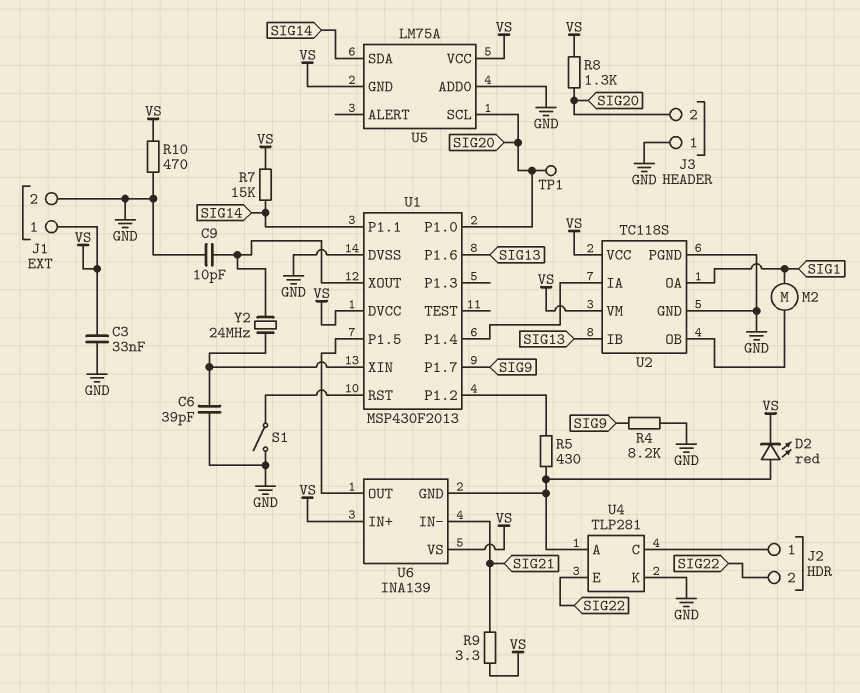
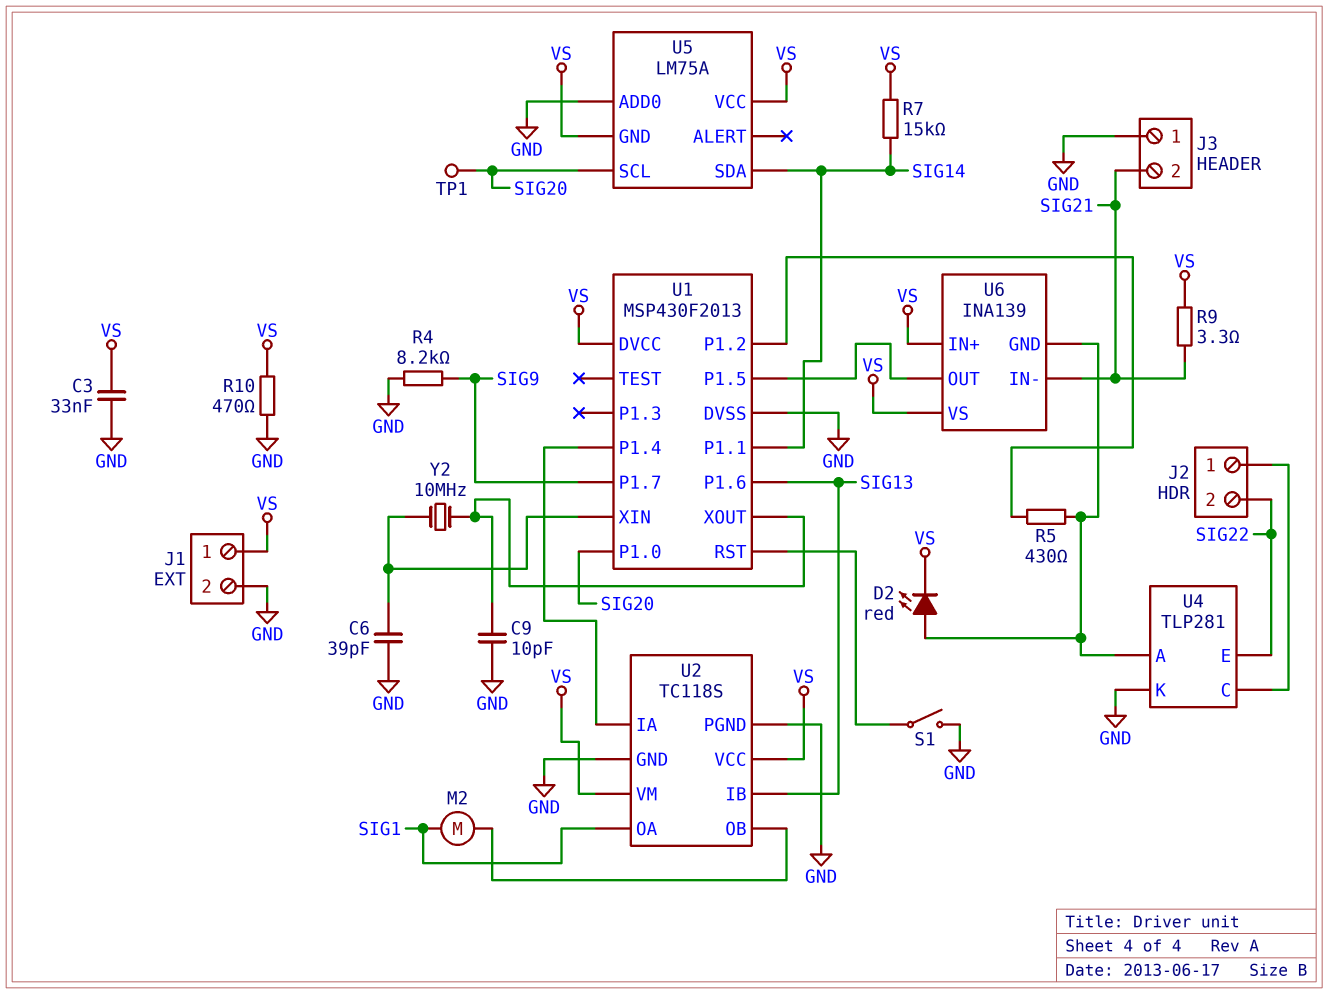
J3 pin 2: SIG20 -> SIG21
R8: 1.3k (SIG20, VS) -> none
Y2: 24MHz (U1/XIN, U1/XOUT) -> 10MHz (U1/XIN, U1/XOUT)

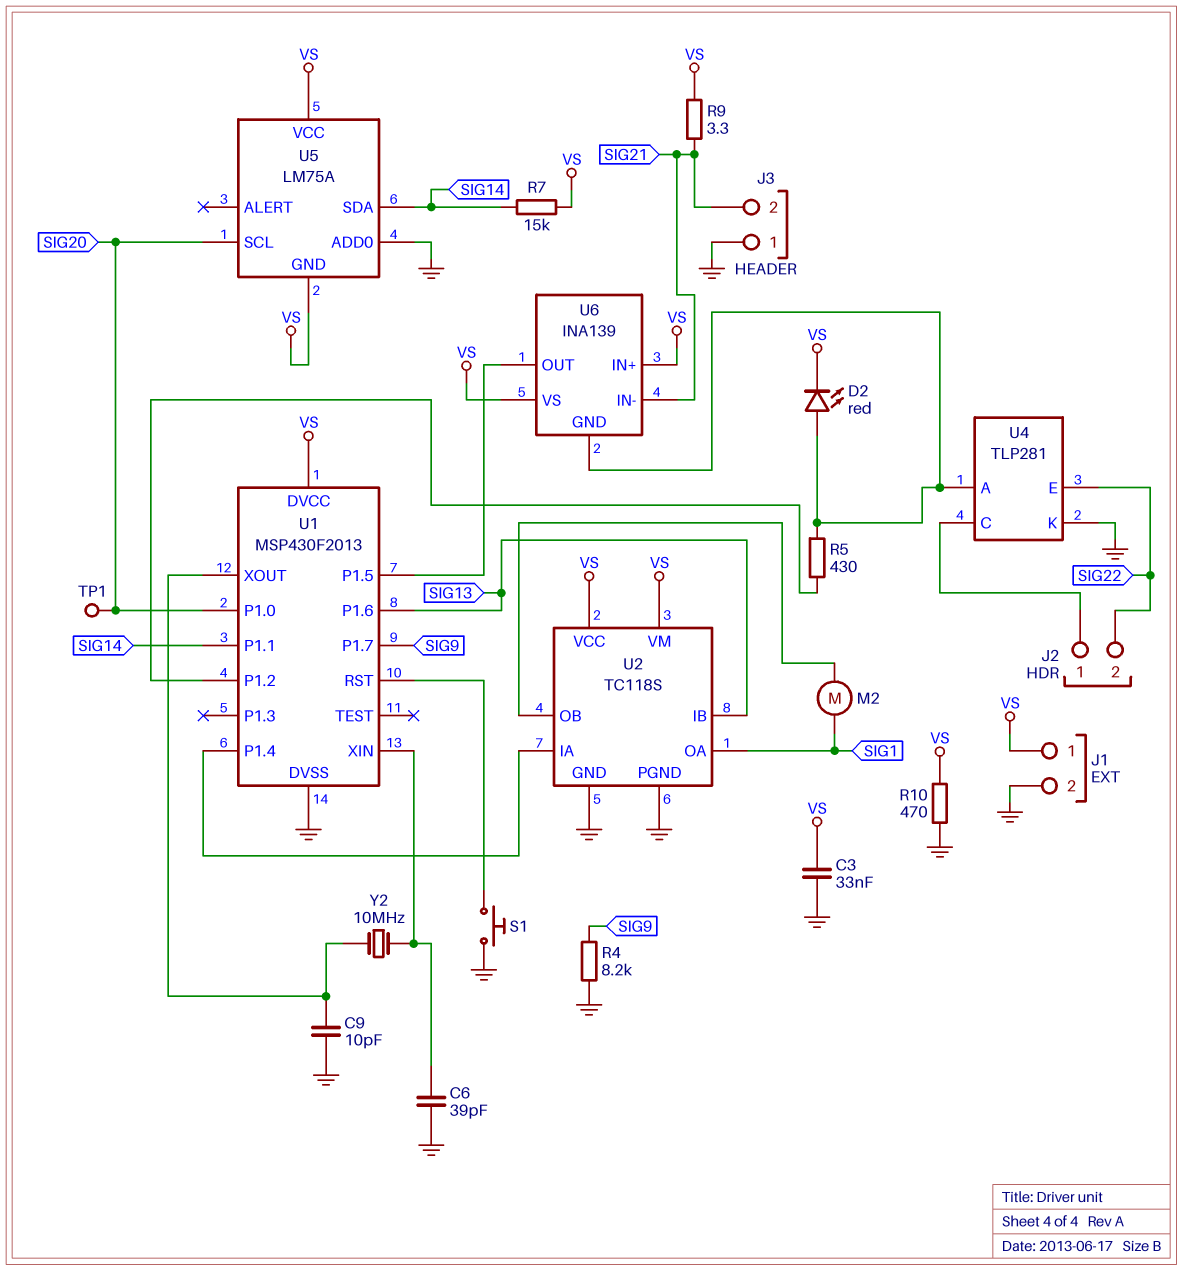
S1: switch (GND, U1/RST) -> button (GND, U1/RST)

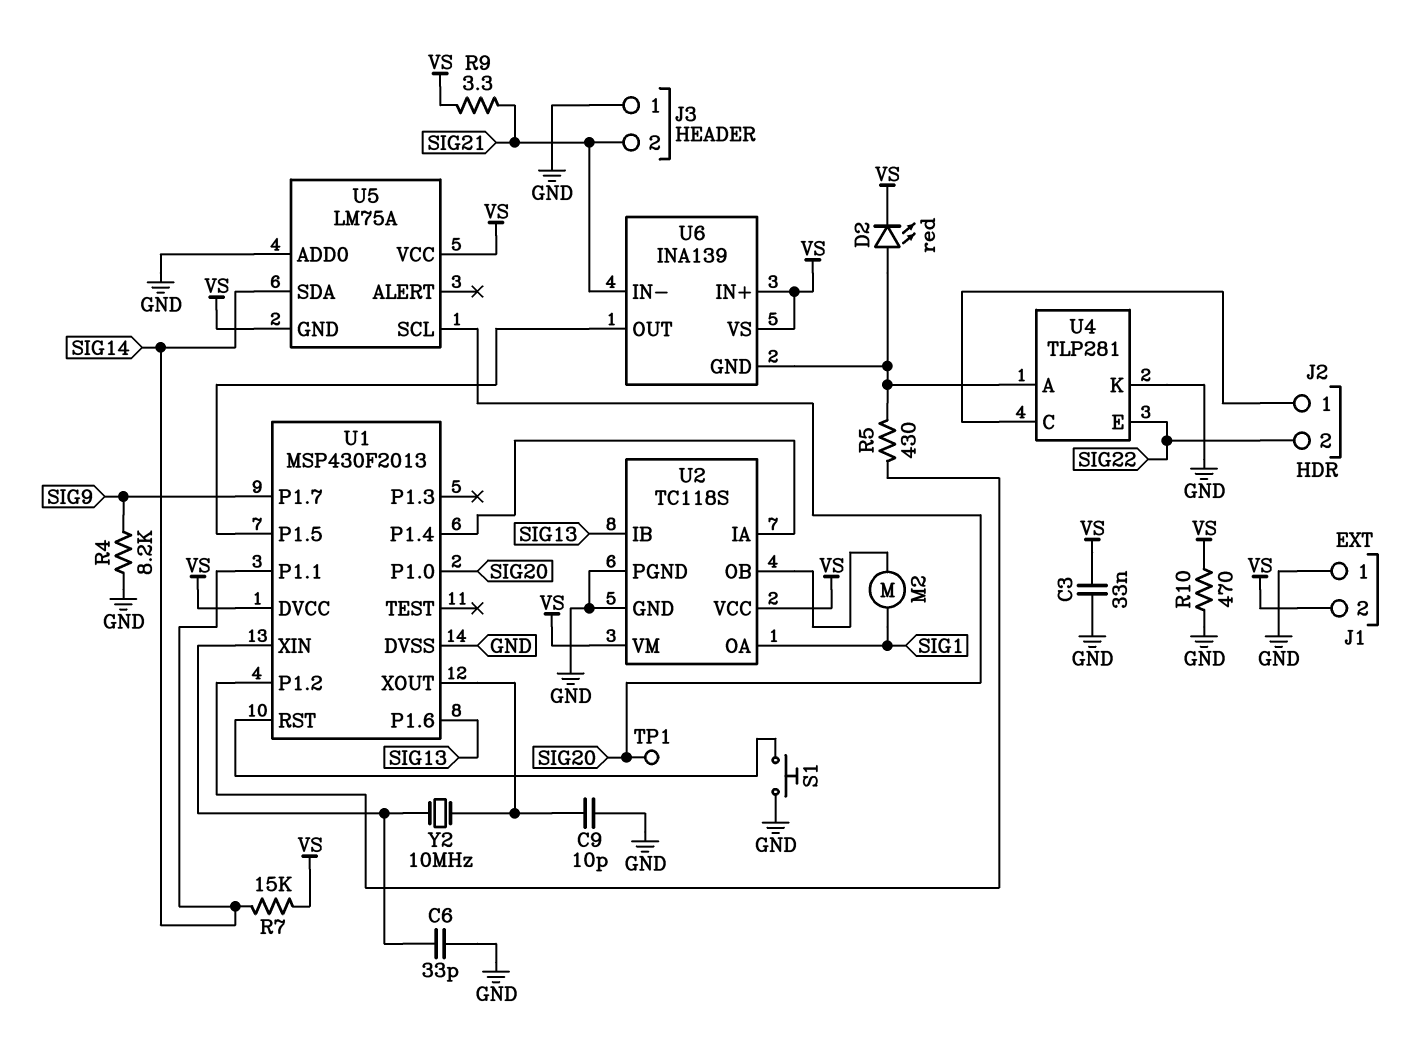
C6: 39pF (GND, U1/XIN) -> 33pF (GND, U1/XIN)
J1 pin 1: VS -> GND
J1 pin 2: GND -> VS

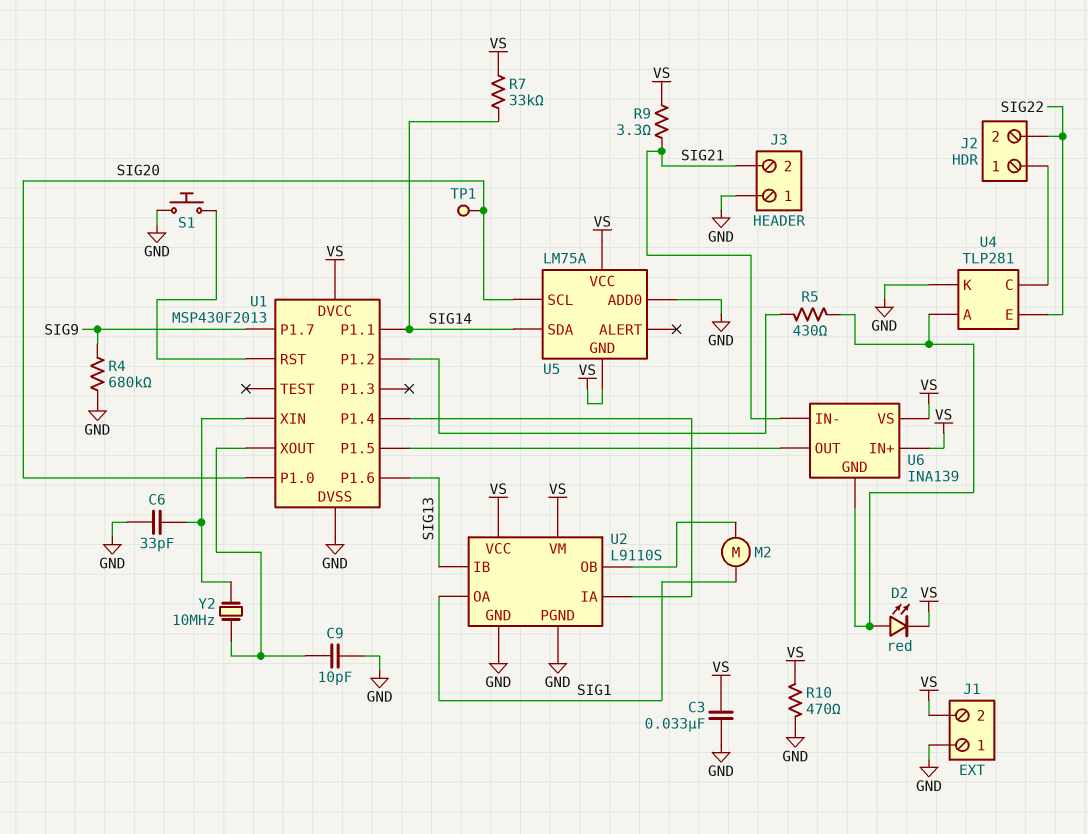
R4: 8.2k (GND, SIG9) -> 680k (GND, SIG9)
R7: 15k (SIG14, VS) -> 33k (SIG14, VS)
U2: TC118S -> L9110S

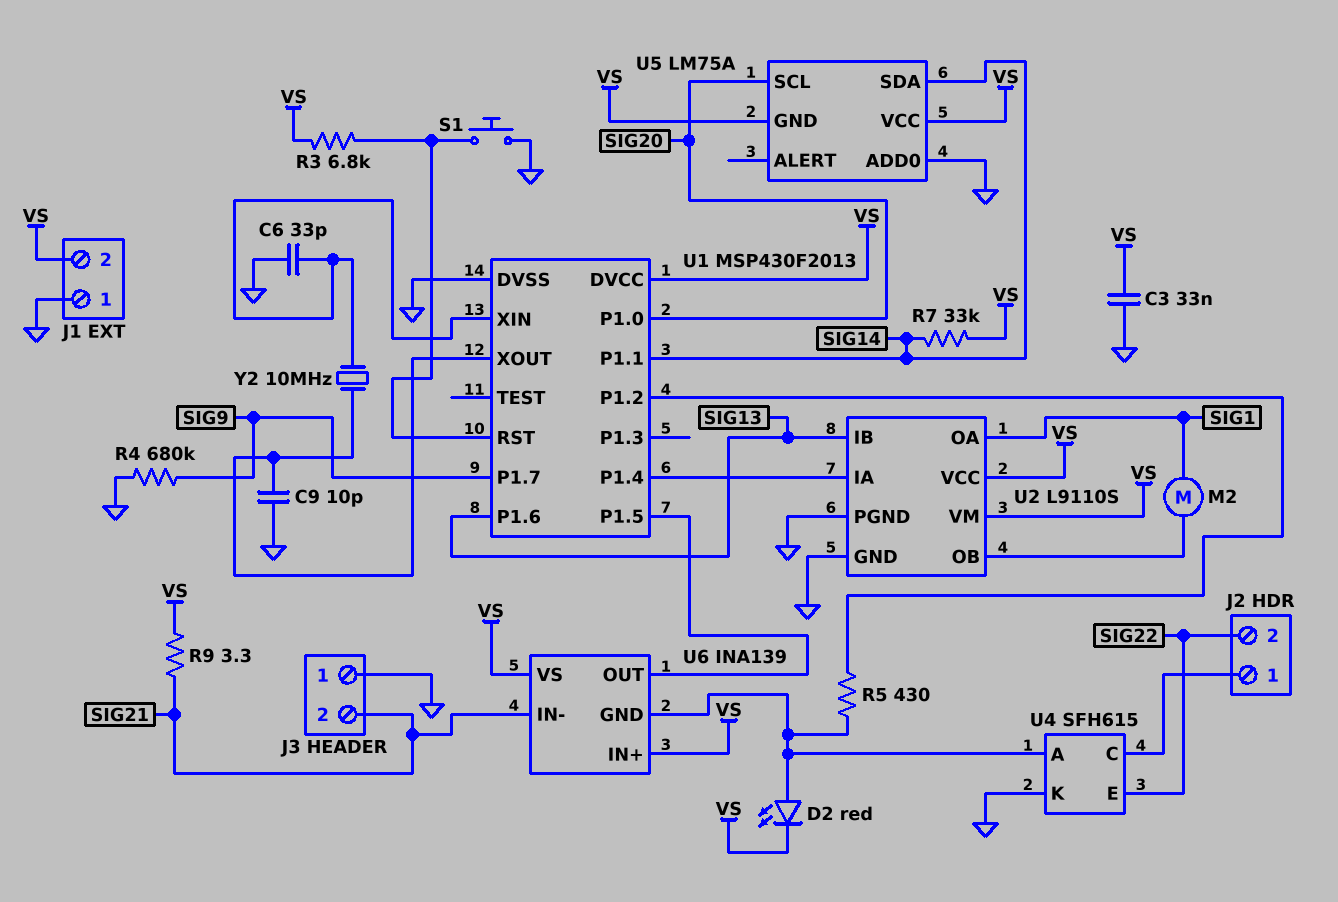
R3: none -> 6.8k (U1/RST, VS)
R10: 470 (GND, VS) -> none
TP1: test point (SIG20) -> none
U4: TLP281 -> SFH615

